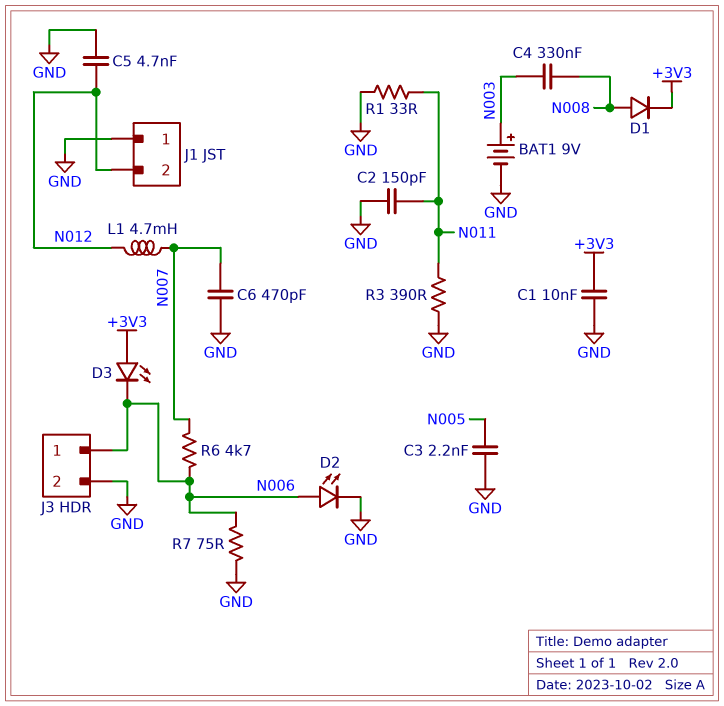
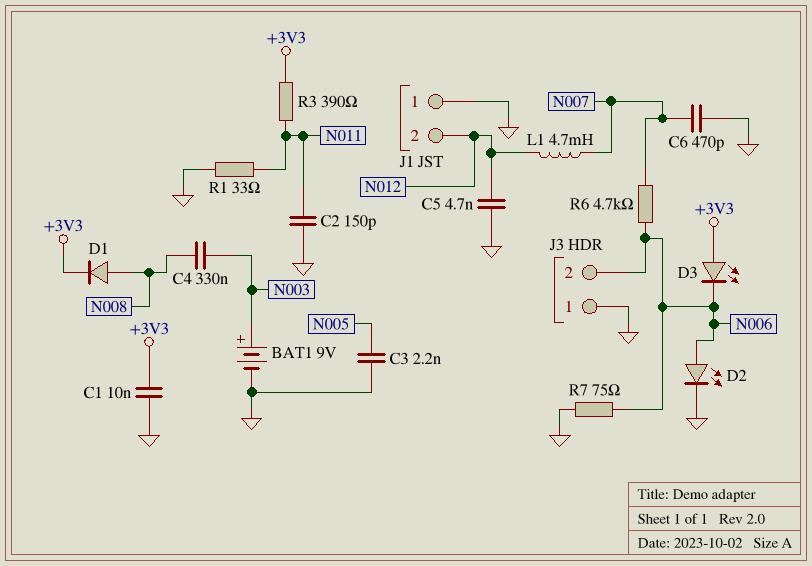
J3 pin 1: N006 -> GND
J3 pin 2: GND -> N006
R3: 390 (GND, N011) -> 390 (+3V3, N011)

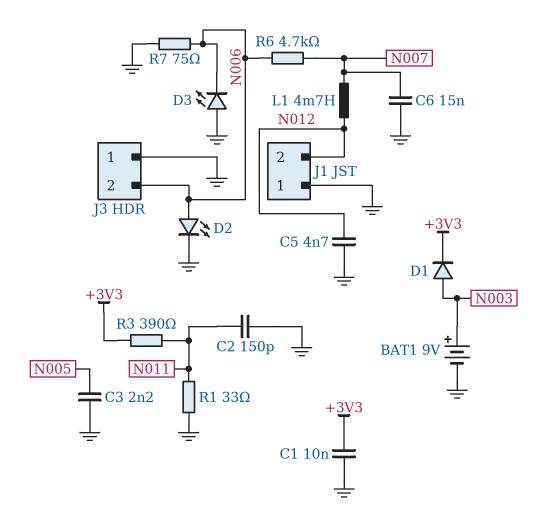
C4: 330nF (N003, N008) -> none
C6: 470pF (GND, N007) -> 15nF (GND, N007)
D1: diode (A N008, K +3V3) -> diode (A N003, K +3V3)
D3: LED (A +3V3, K N006) -> LED (A GND, K N006)

